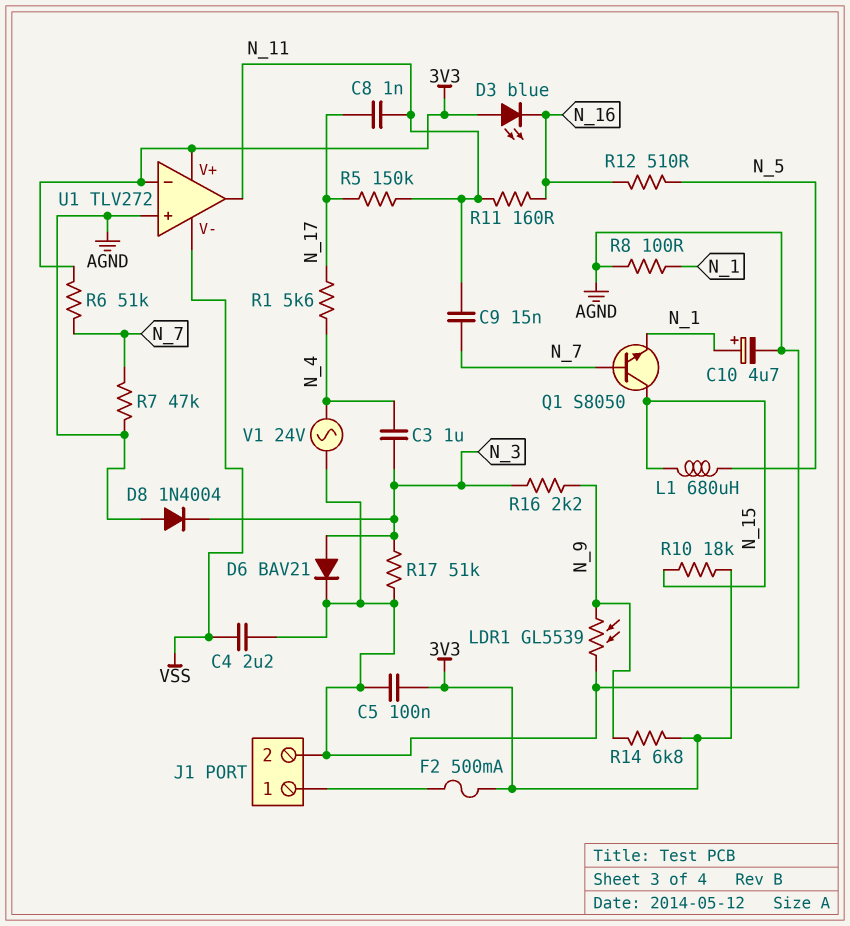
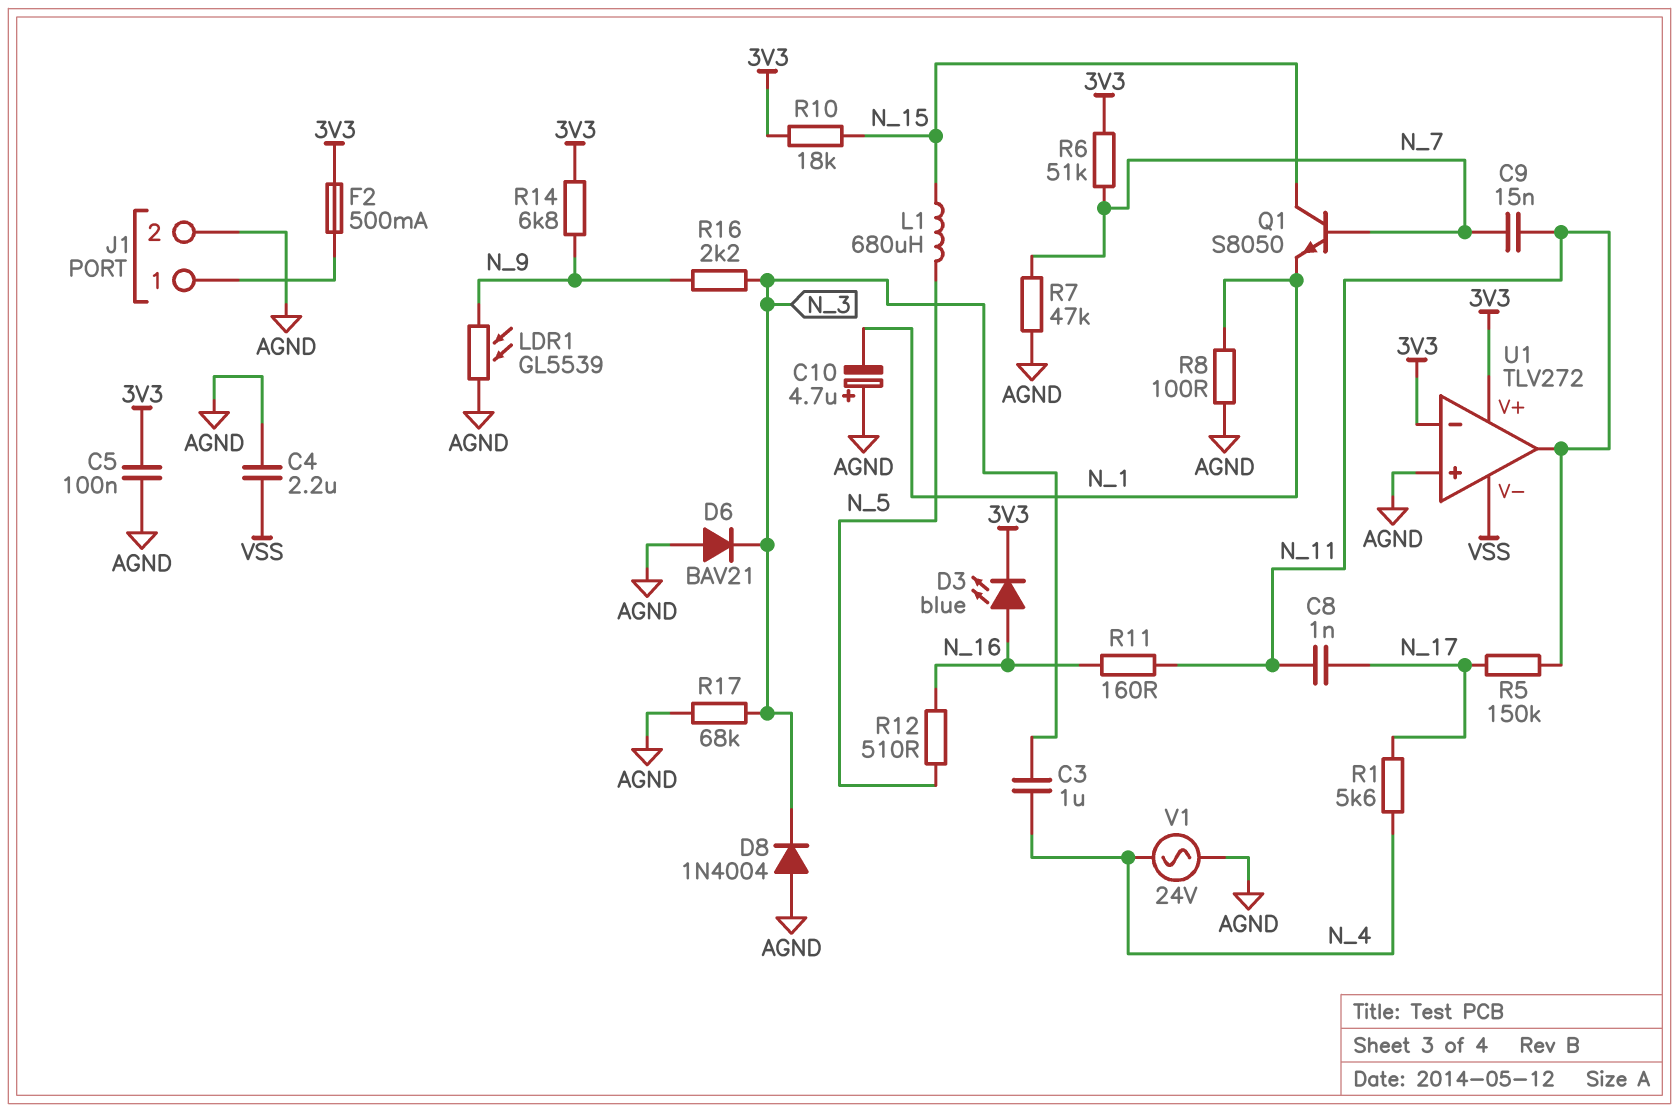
C10: 4.7uF (plus N_1, minus AGND) -> 4.7uF (plus AGND, minus N_1)
D3: LED blue (A 3V3, K N_16) -> LED blue (A N_16, K 3V3)
D6: diode BAV21 (A N_3, K AGND) -> diode BAV21 (A AGND, K N_3)
R17: 51k (AGND, N_3) -> 68k (AGND, N_3)

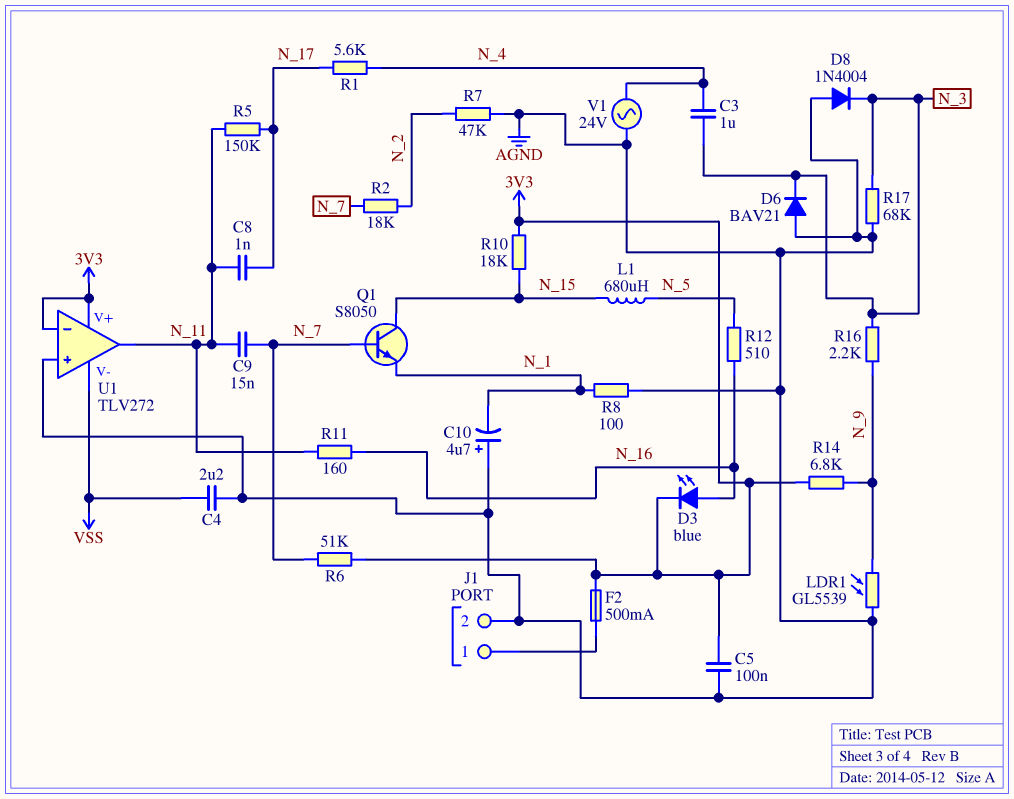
R2: none -> 18k (N_2, N_7)
R7: 47k (AGND, N_7) -> 47k (AGND, N_2)

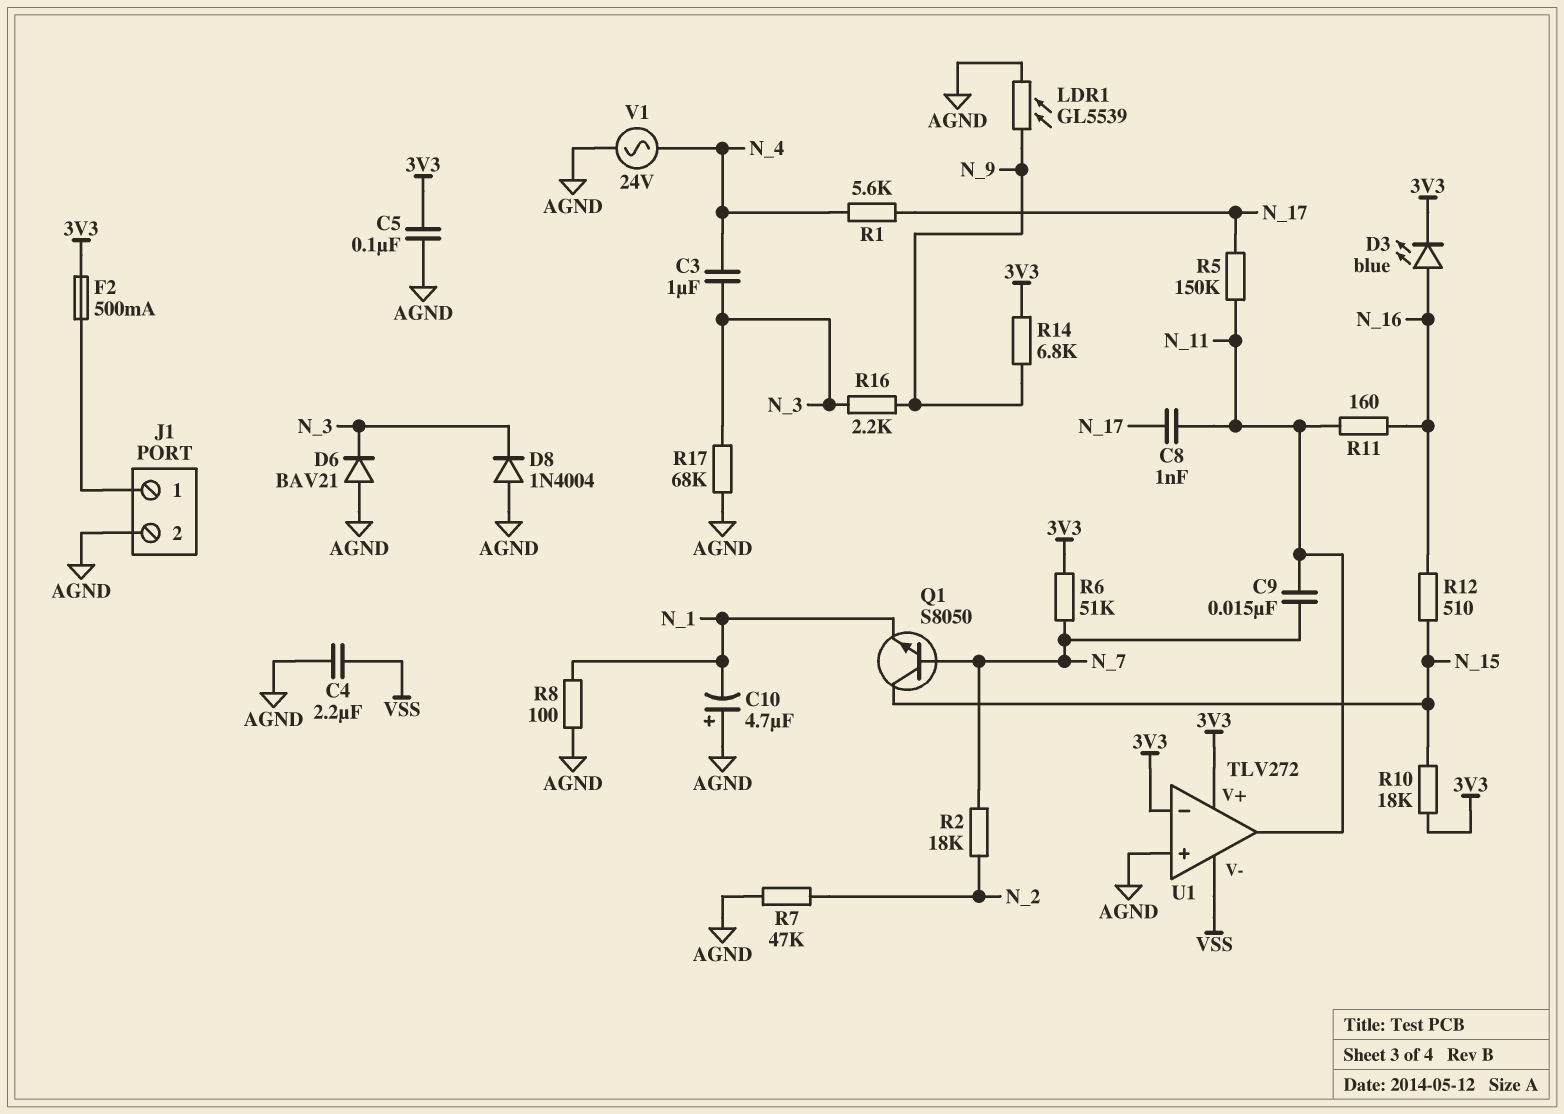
L1: 680uH (N_5, N_15) -> none
R12: 510 (N_5, N_16) -> 510 (N_15, N_16)

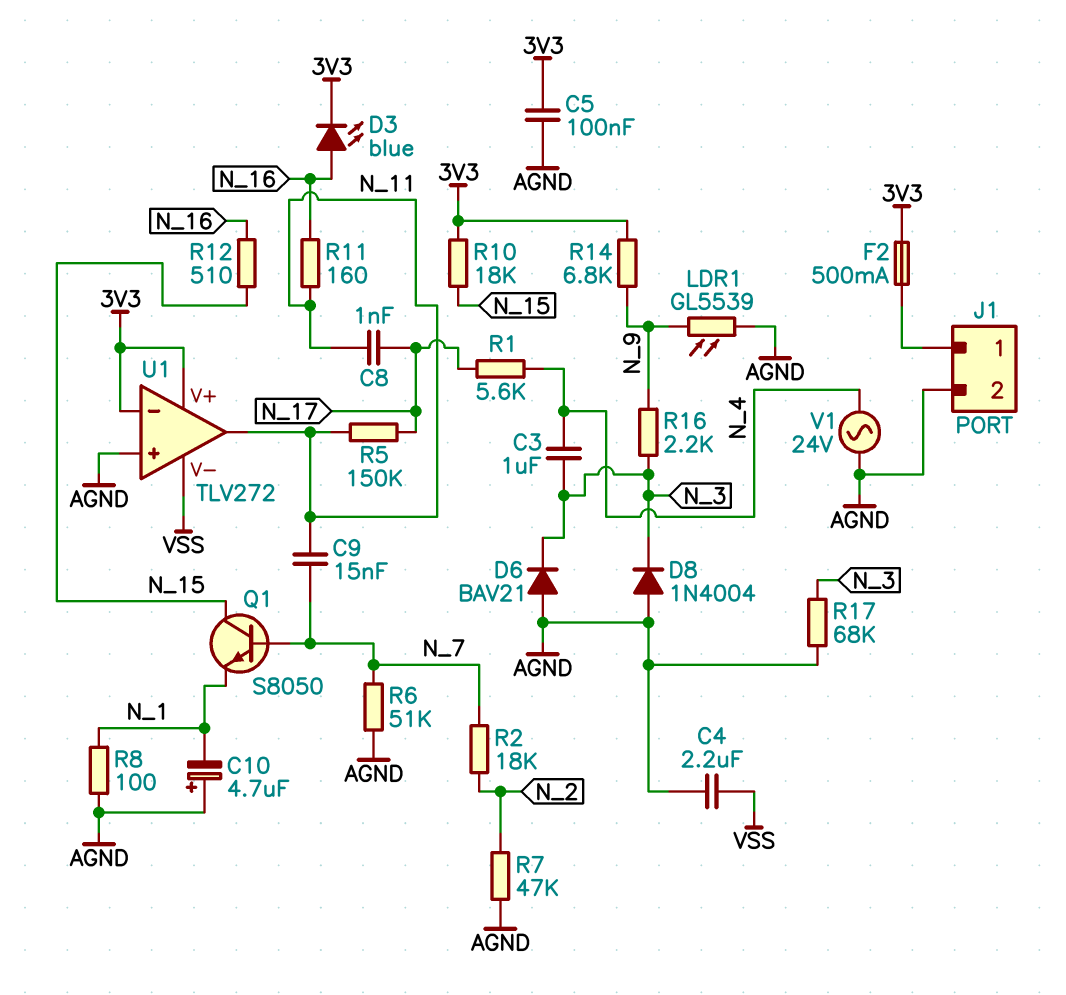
R6: 51k (3V3, N_7) -> 51k (AGND, N_7)

